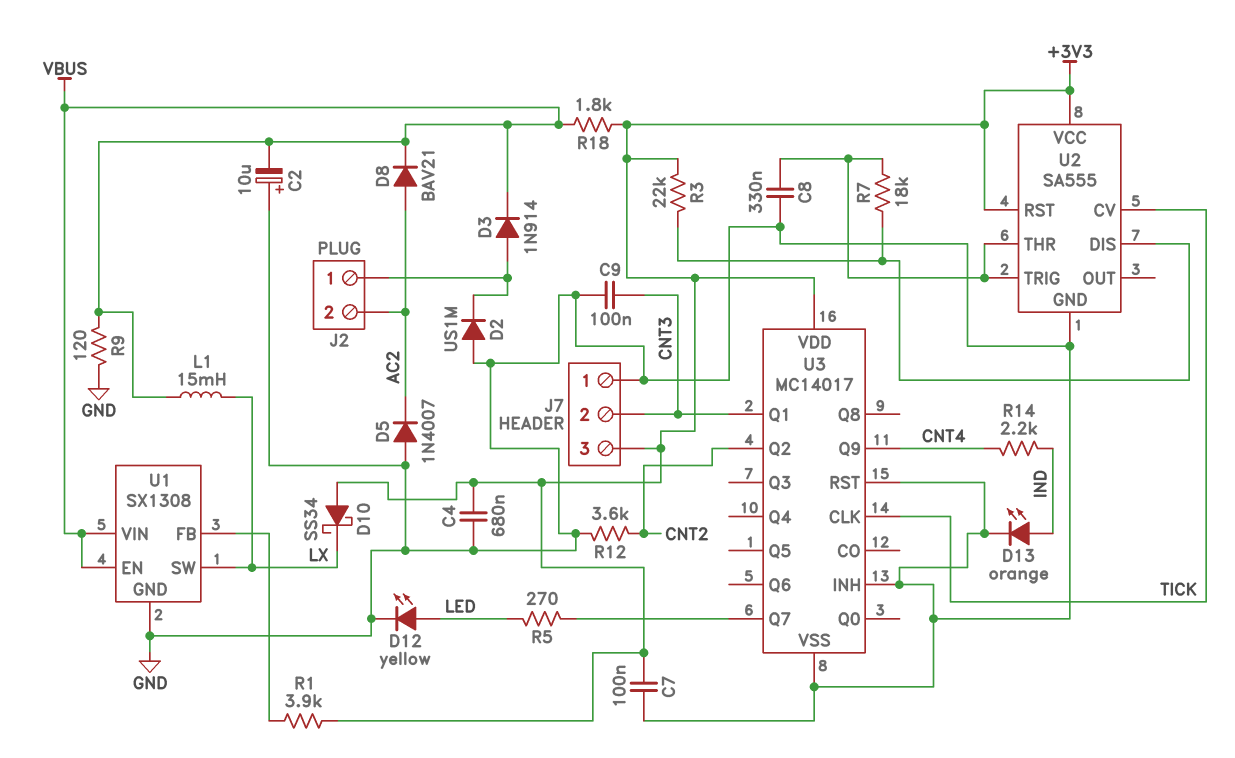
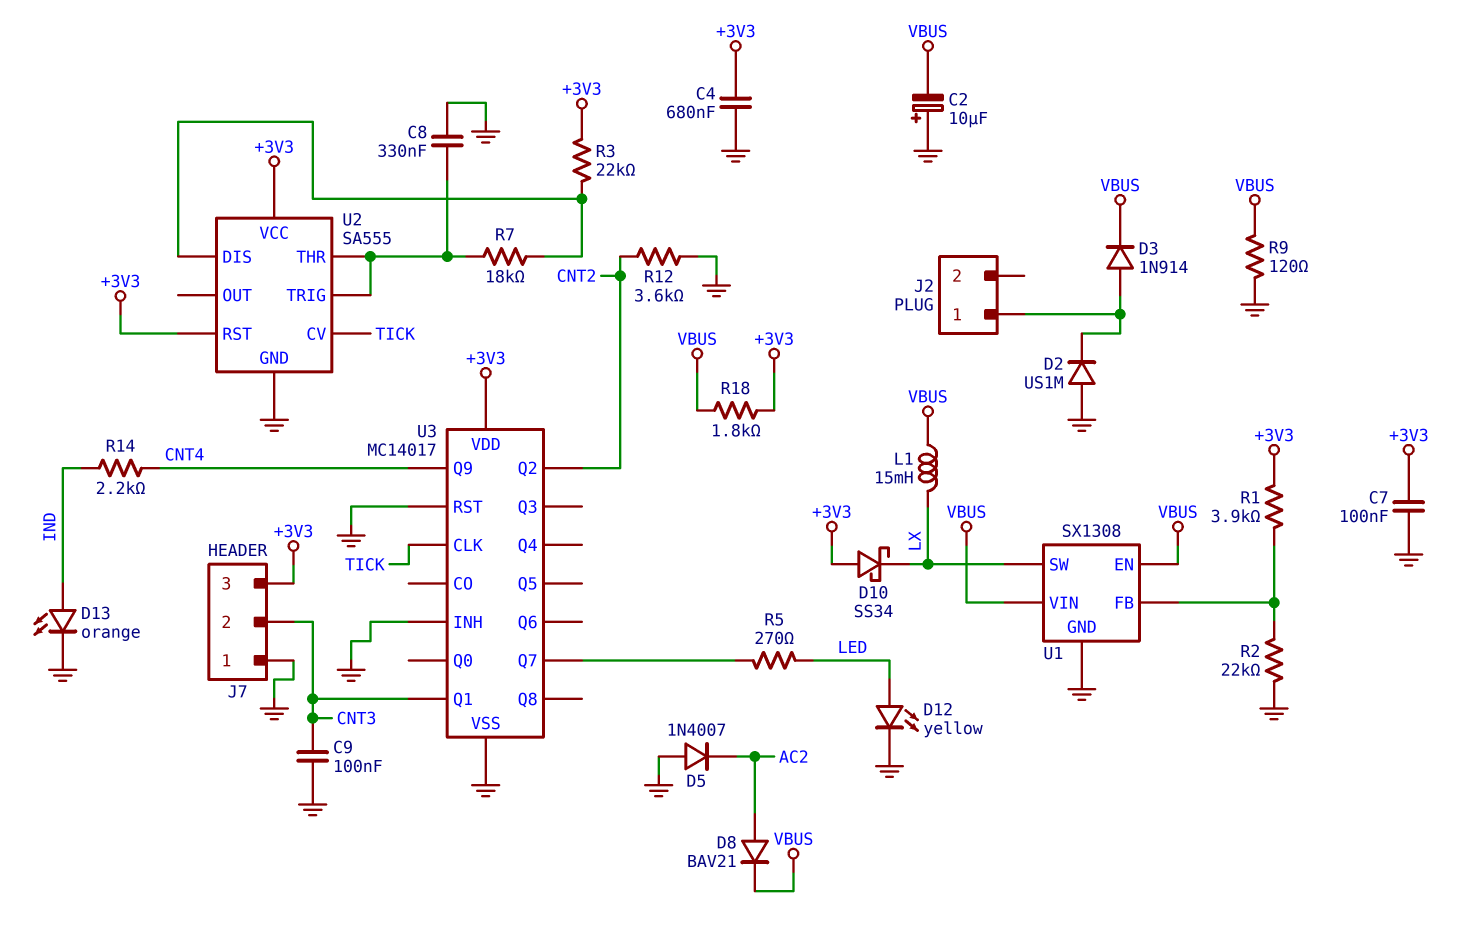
J2 pin 2: AC2 -> none
R2: none -> 22k (GND, U1/FB)

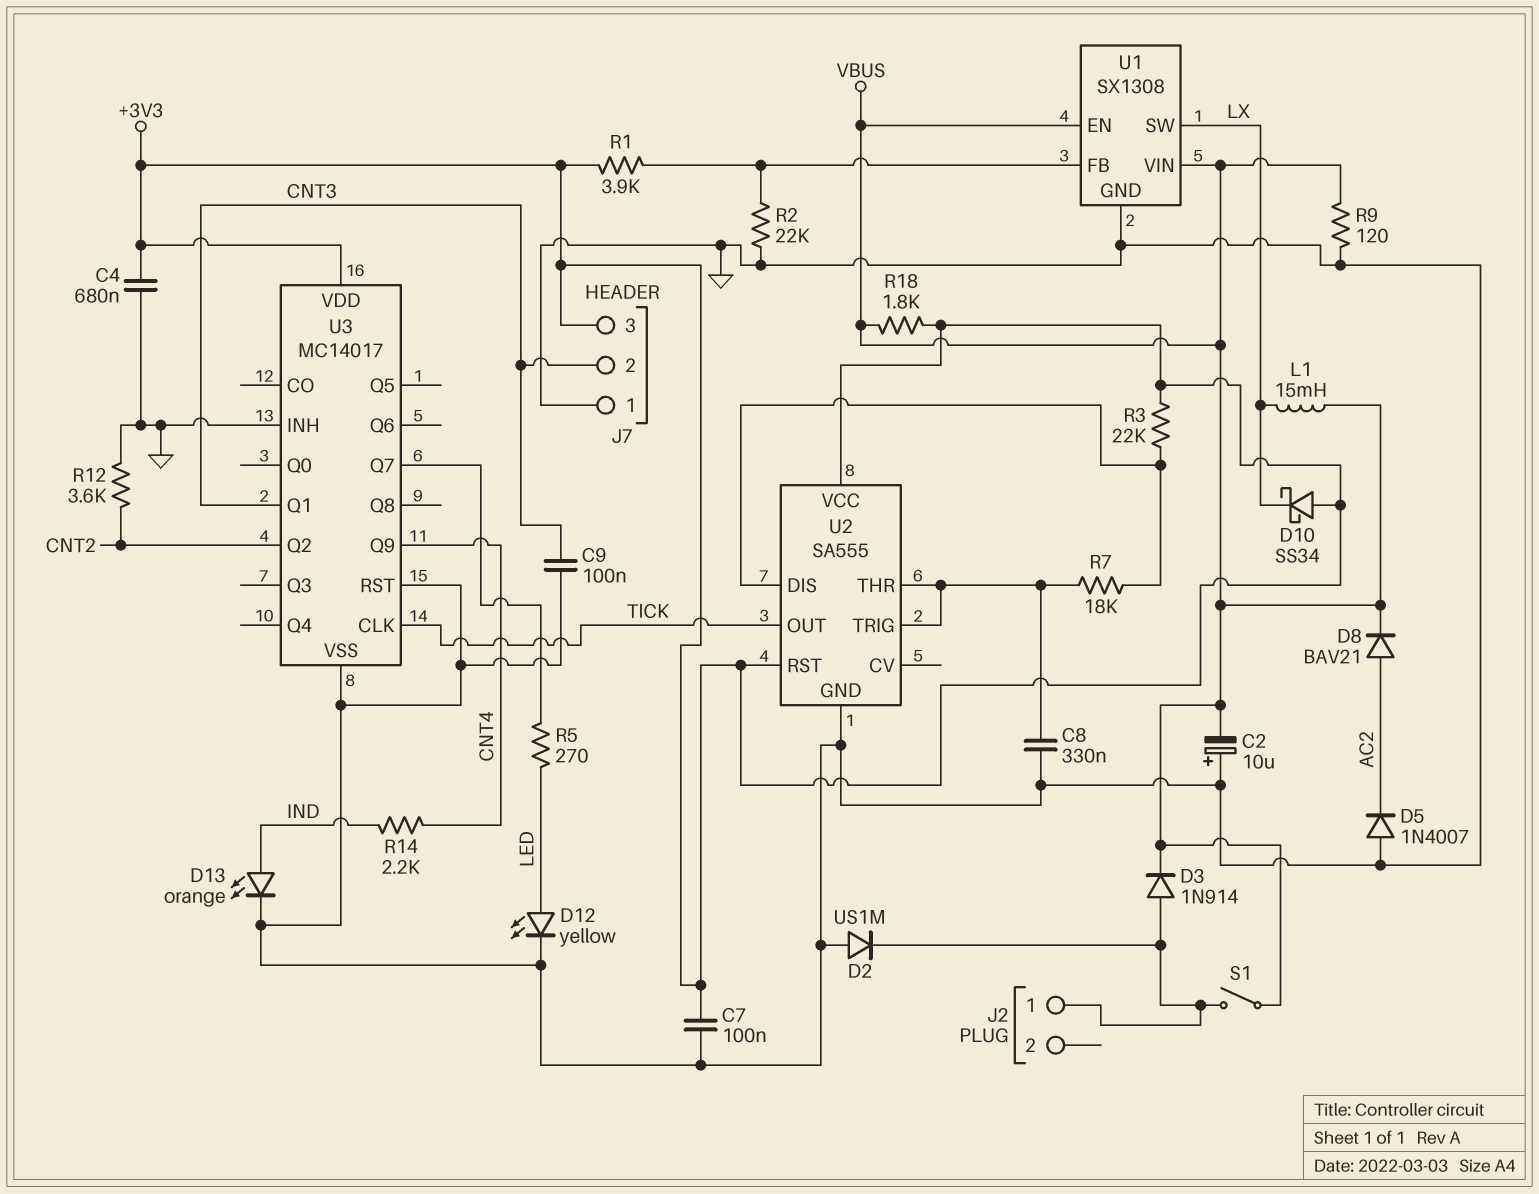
S1: none -> switch (J2/1, VBUS)
U2 pin CV: TICK -> none
U2 pin OUT: none -> TICK

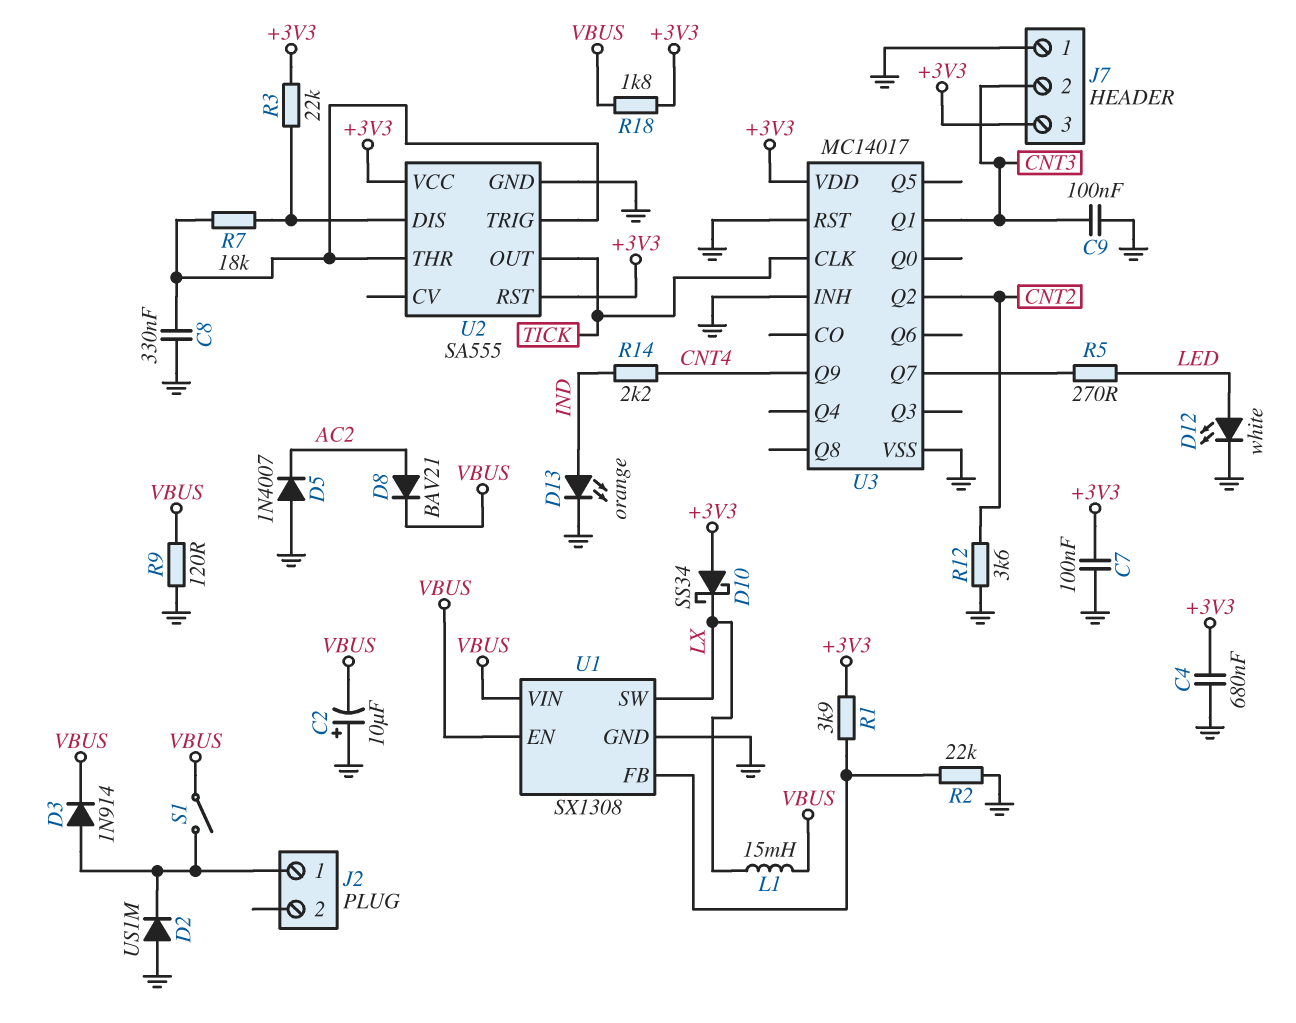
D12: LED yellow (A LED, K GND) -> LED white (A LED, K GND)

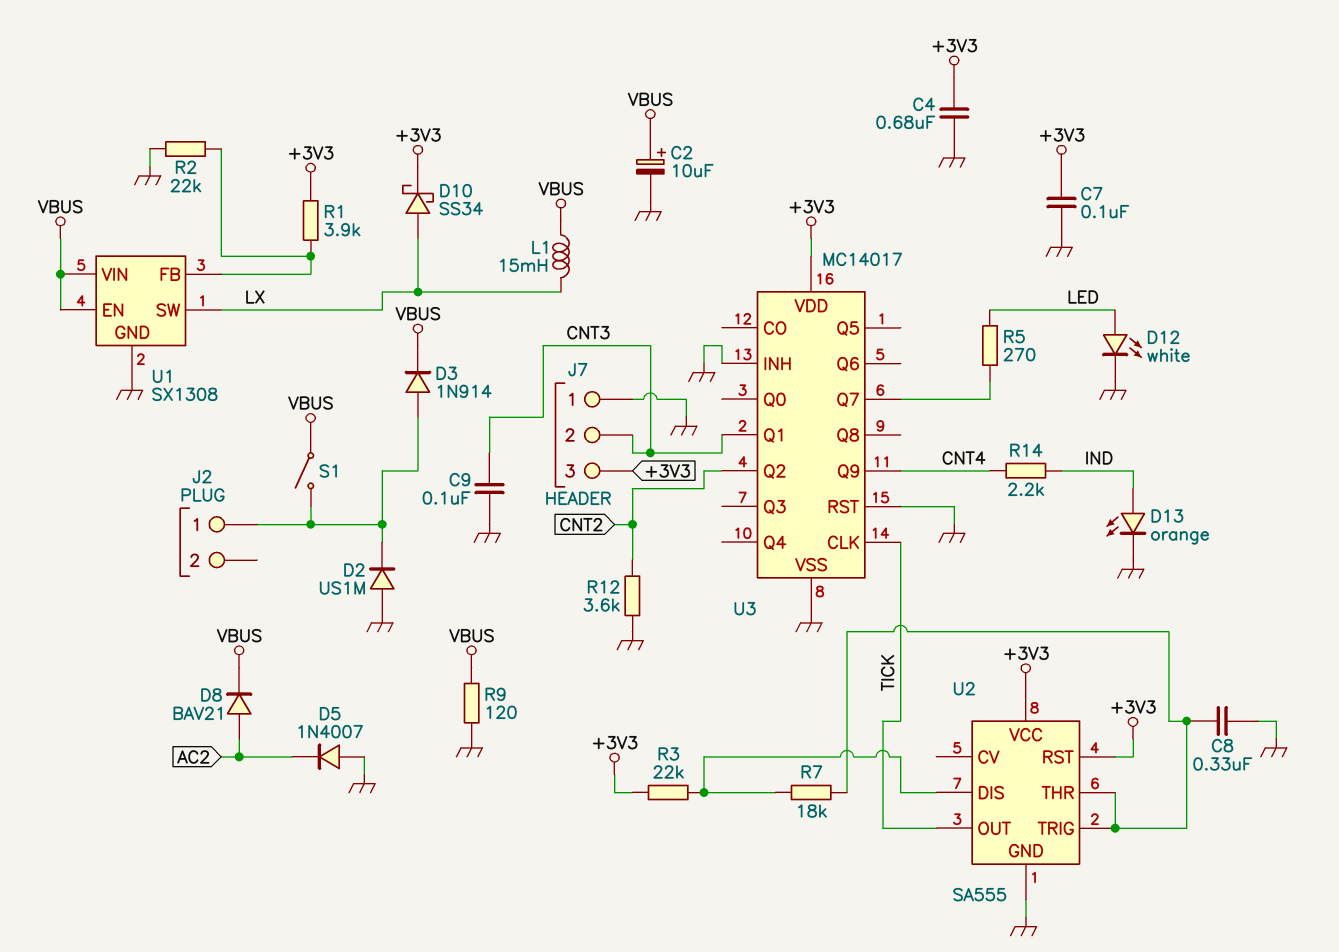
C2: 10uF (plus GND, minus VBUS) -> 10uF (plus VBUS, minus GND)
D10: schottky SS34 (A +3V3, K LX) -> schottky SS34 (A LX, K +3V3)
R18: 1.8k (+3V3, VBUS) -> none

